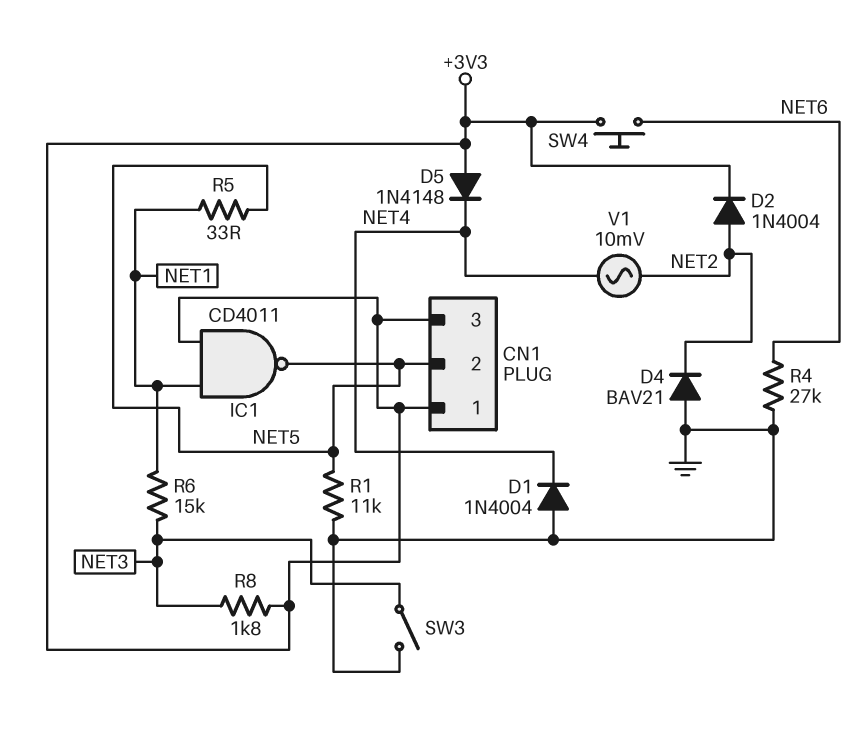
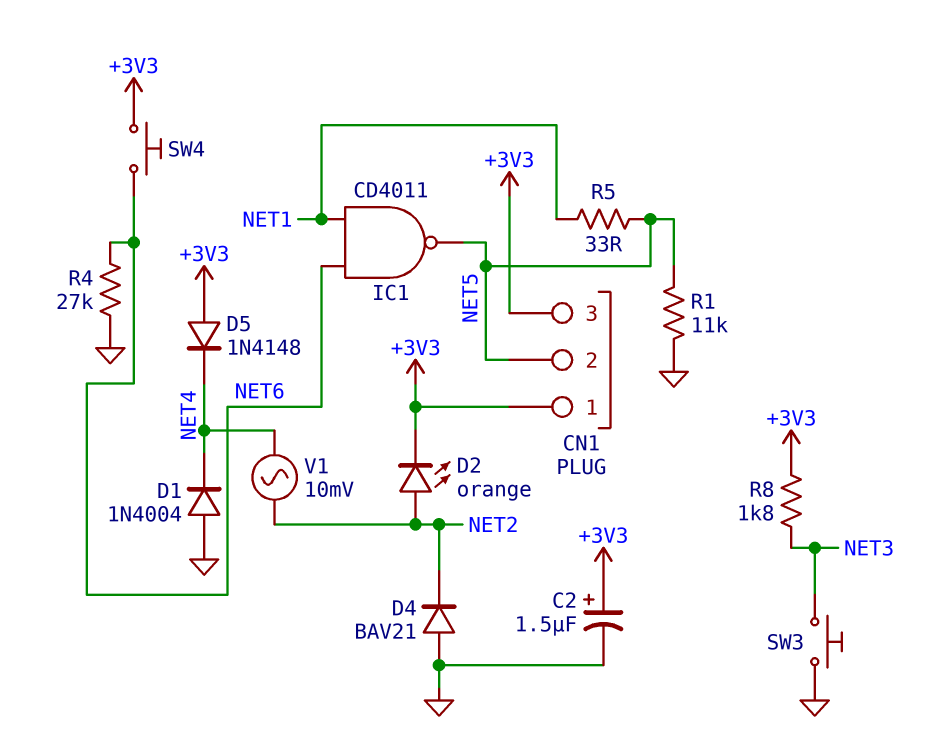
C2: none -> 1.5uF (plus +3V3, minus GND)
D2: diode 1N4004 (A NET2, K +3V3) -> LED orange (A NET2, K +3V3)
IC1: NAND CD4011 (in +3V3, in NET1, out NET5) -> NAND CD4011 (in NET1, in NET6, out NET5)
R6: 15k (NET1, NET3) -> none
SW3: switch (GND, NET3) -> button (GND, NET3)

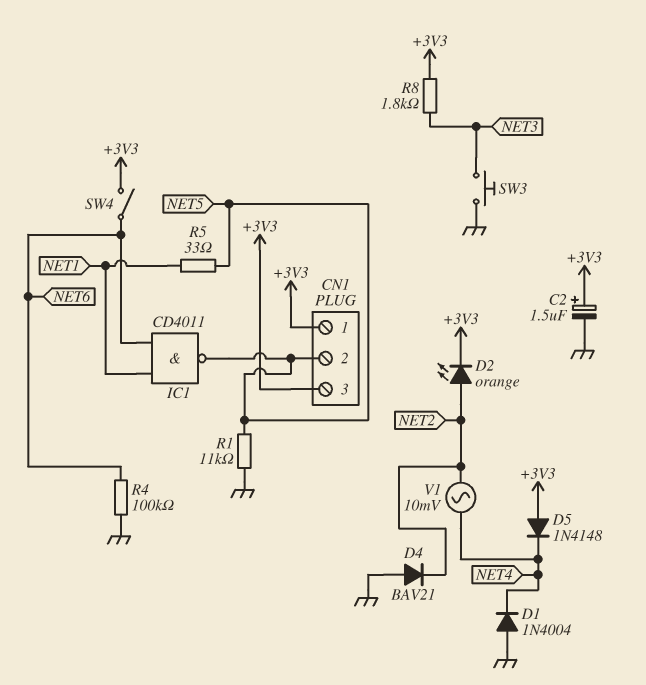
R4: 27k (GND, NET6) -> 100k (GND, NET6)
SW4: button (+3V3, NET6) -> switch (+3V3, NET6)

